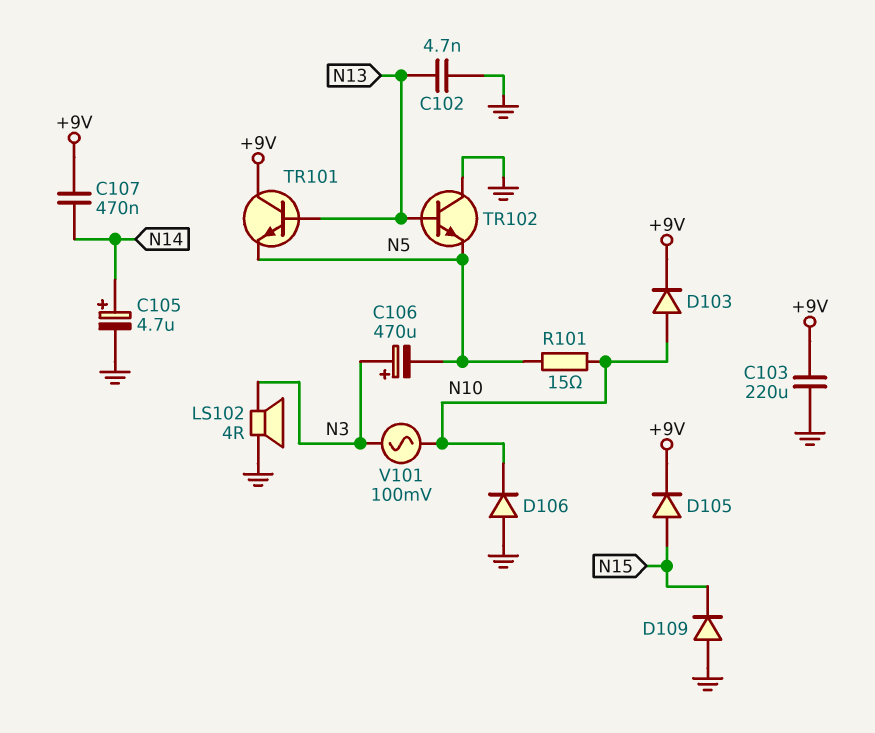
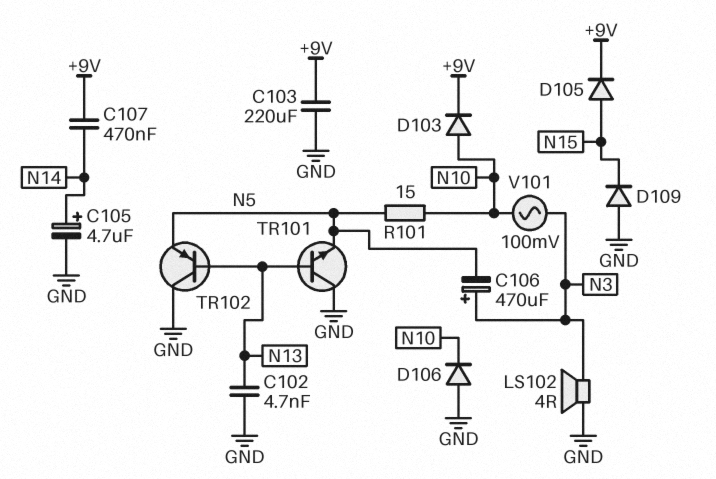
TR101: NPN (B N13, C +9V, E N5) -> NPN (B N13, C GND, E N5)
TR102: NPN (B N13, C GND, E N5) -> PNP (B N13, C GND, E N5)

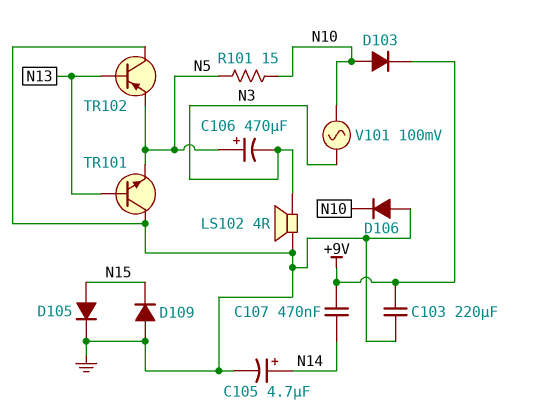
C102: 4.7nF (GND, N13) -> none
C106: 470uF (plus N3, minus N5) -> 470uF (plus N5, minus N3)
D105: diode (A N15, K +9V) -> diode (A N15, K GND)

